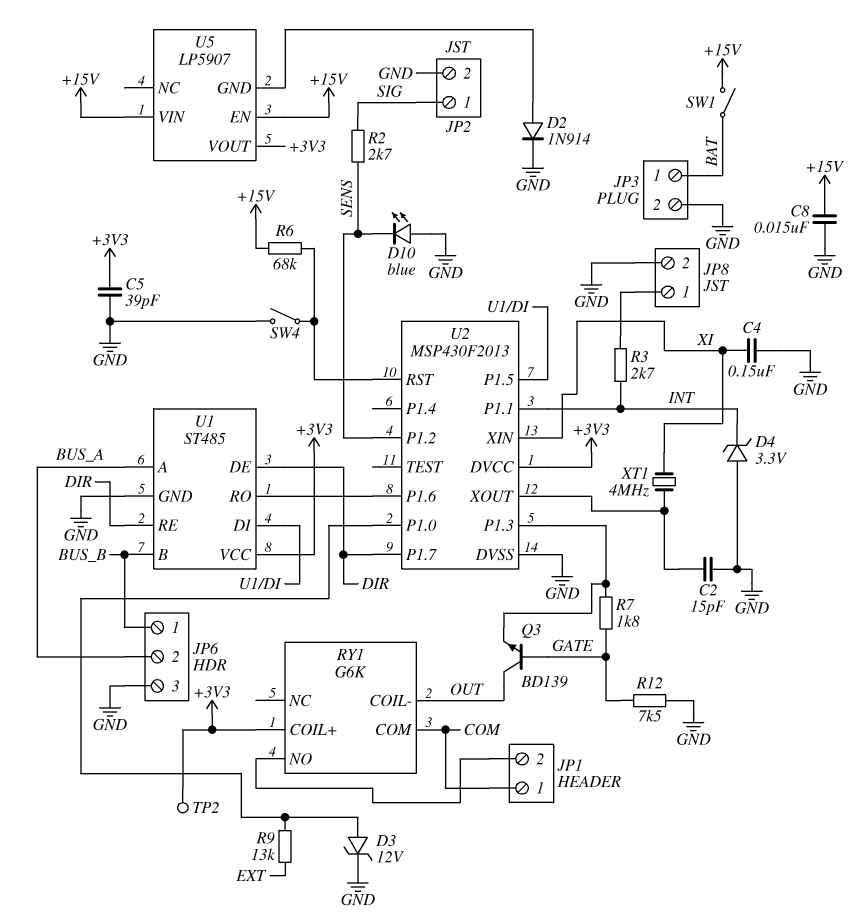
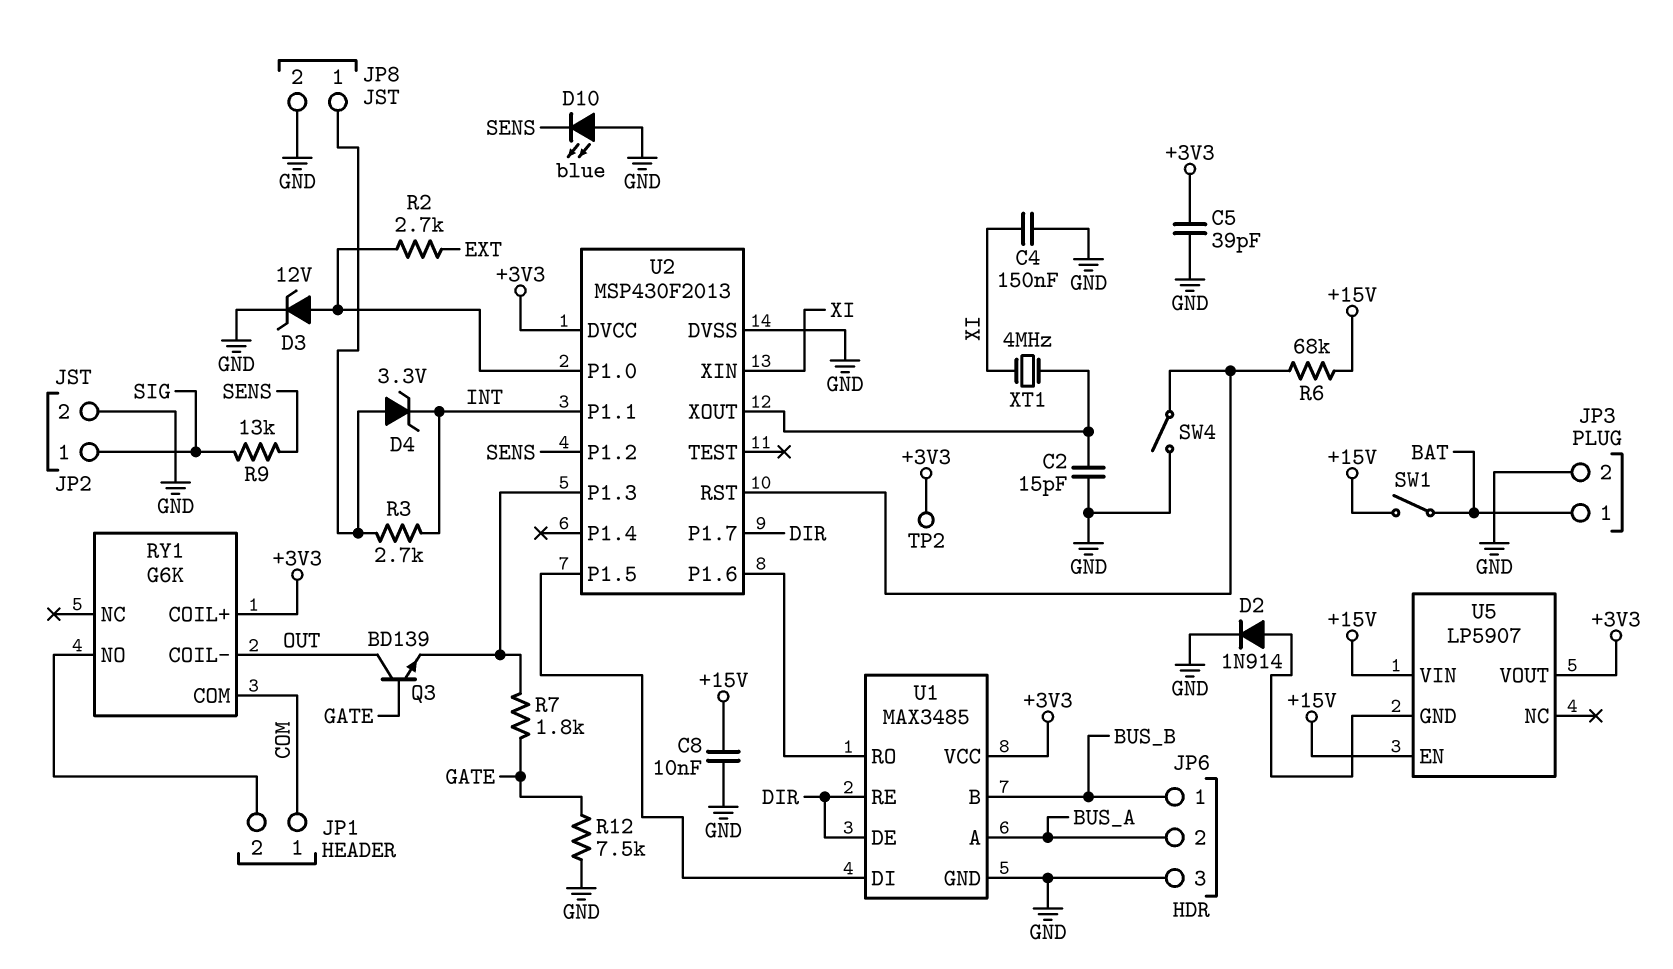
C8: 15nF (+15V, GND) -> 10nF (+15V, GND)
D4: zener 3.3V (A GND, K INT) -> zener 3.3V (A JP8/1, K INT)
R2: 2.7k (SENS, SIG) -> 2.7k (EXT, U2/P1.0)
R9: 13k (EXT, U2/P1.0) -> 13k (SENS, SIG)
U1: ST485 -> MAX3485

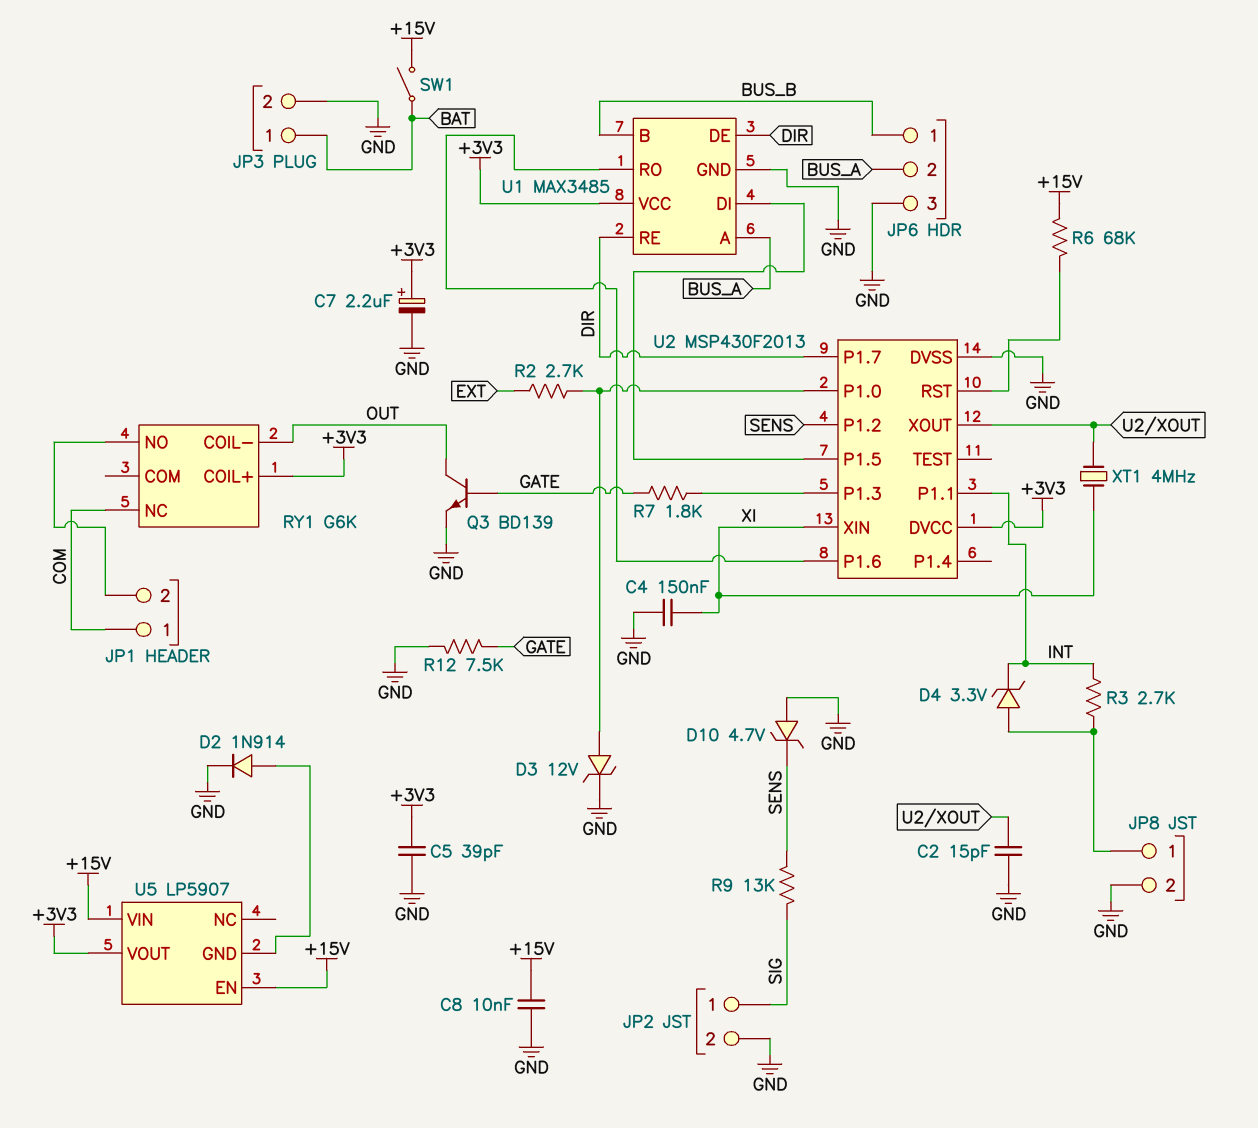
C7: none -> 2.2uF (plus +3V3, minus GND)
D10: LED blue (A GND, K SENS) -> zener 4.7V (A GND, K SENS)
Q3: NPN BD139 (B GATE, C OUT, E U2/P1.3) -> NPN BD139 (B GATE, C OUT, E GND)
RY1 pin COM: COM -> none
RY1 pin NC: none -> COM
SW4: switch (GND, U2/RST) -> none
TP2: test point (+3V3) -> none

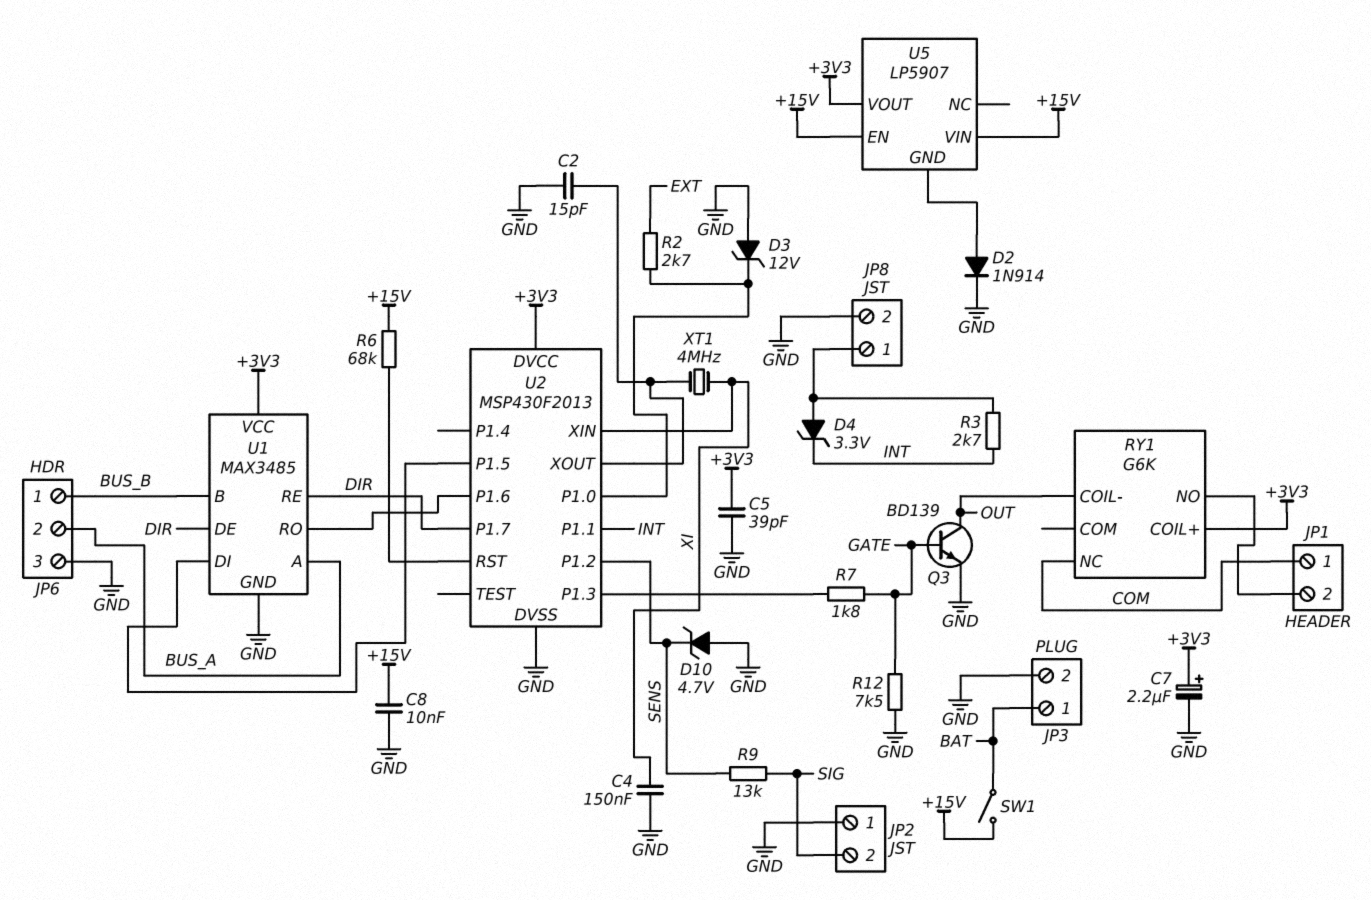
D3: zener 12V (A U2/P1.0, K GND) -> zener 12V (A GND, K U2/P1.0)
JP2 pin 1: SIG -> GND
JP2 pin 2: GND -> SIG

